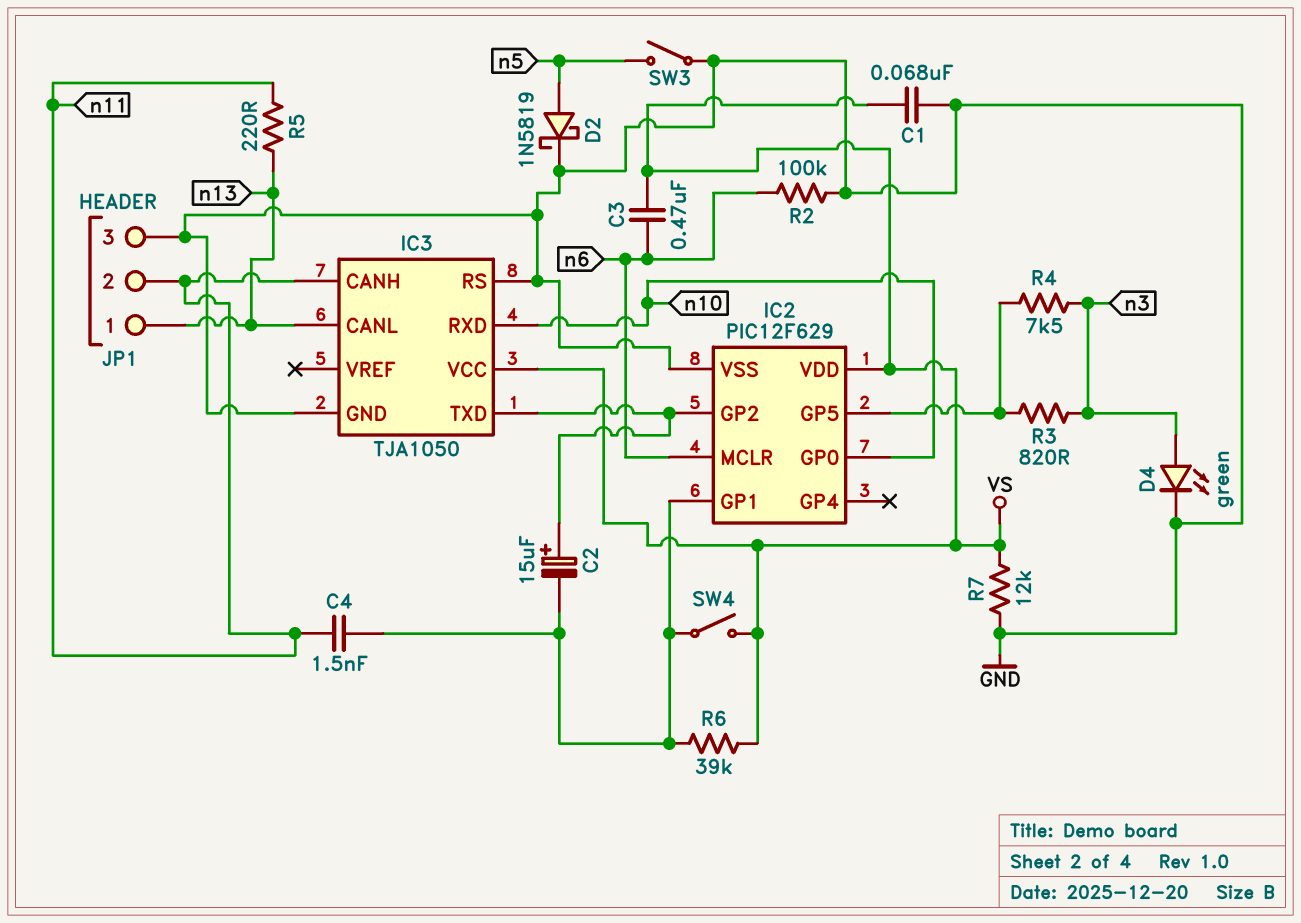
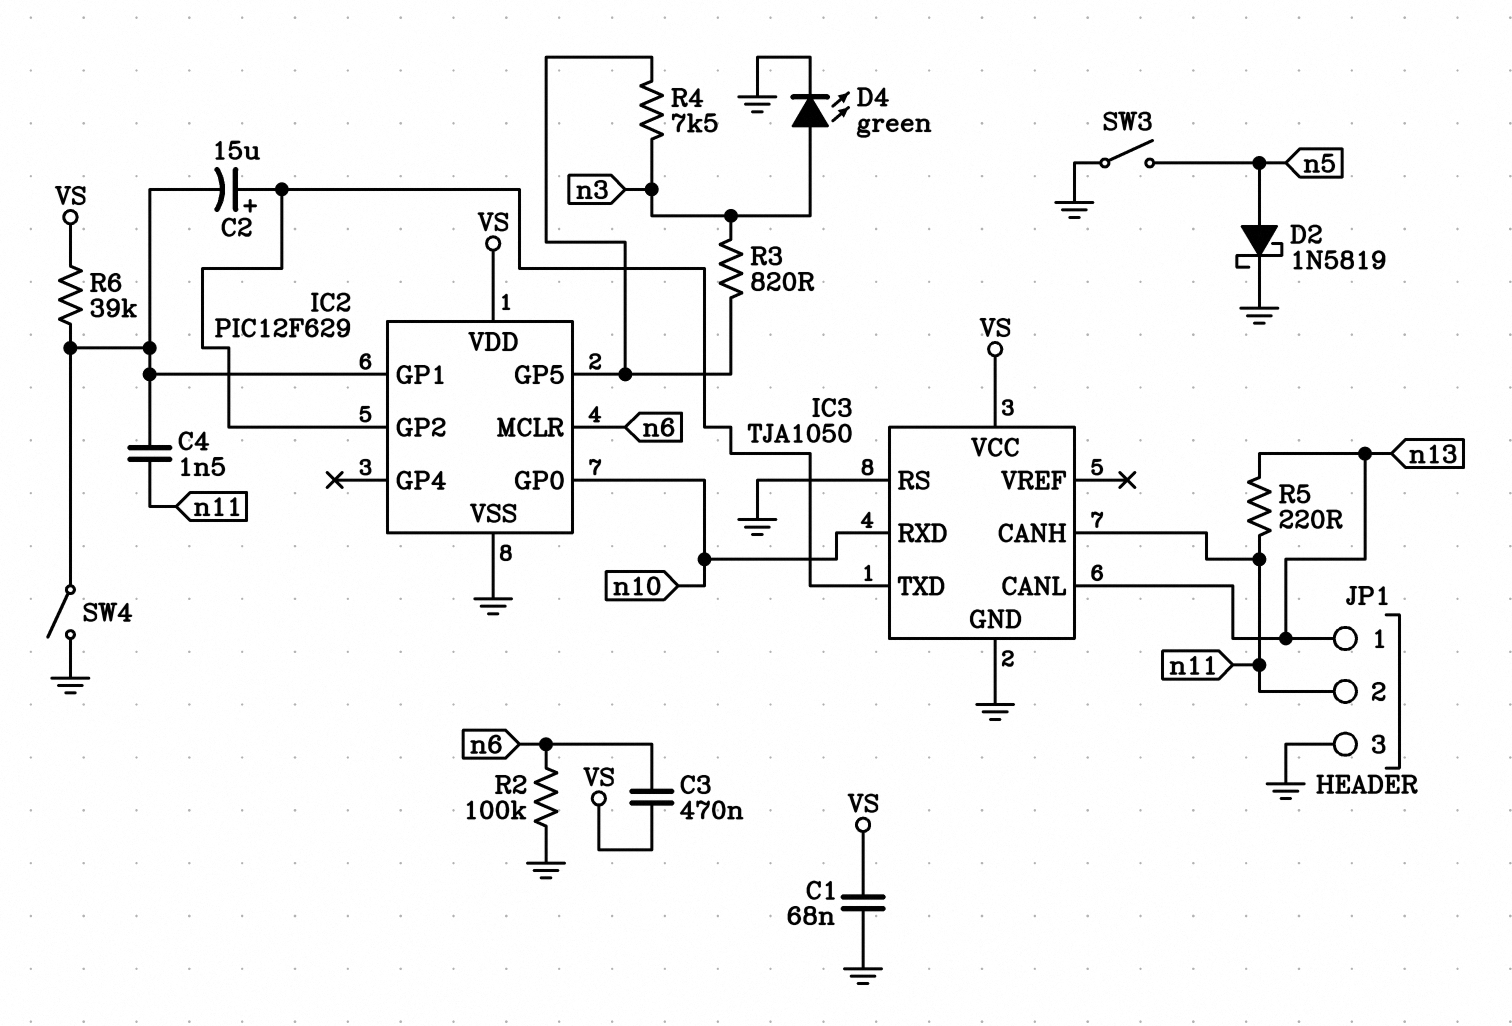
R7: 12k (GND, VS) -> none
SW4: switch (IC2/GP1, VS) -> switch (GND, IC2/GP1)

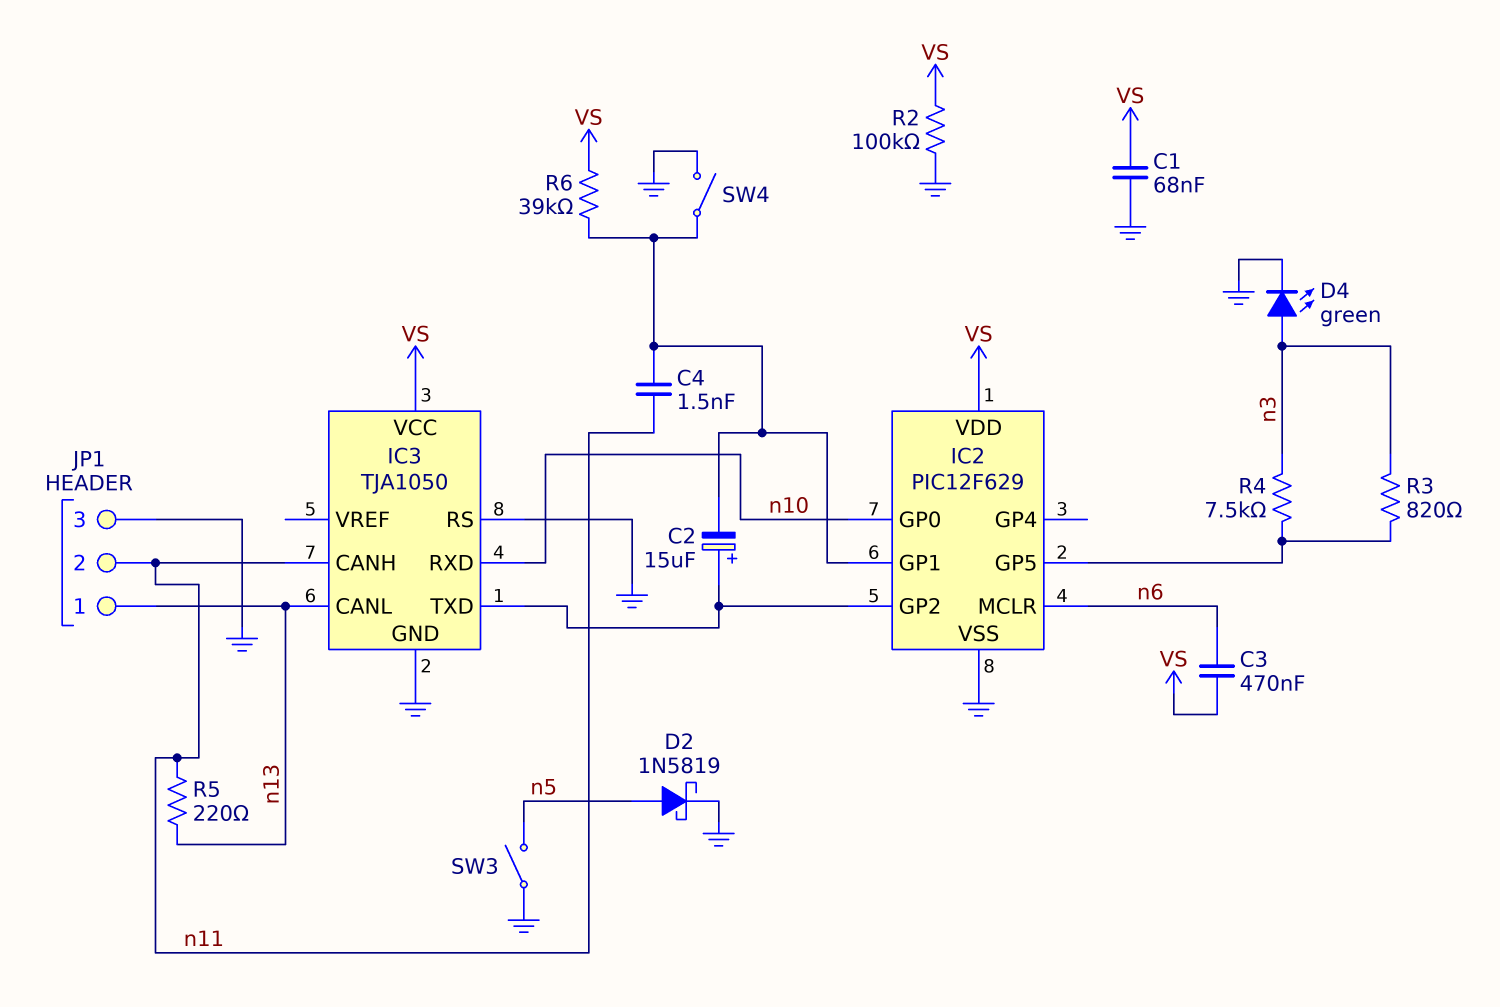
R2: 100k (GND, n6) -> 100k (GND, VS)

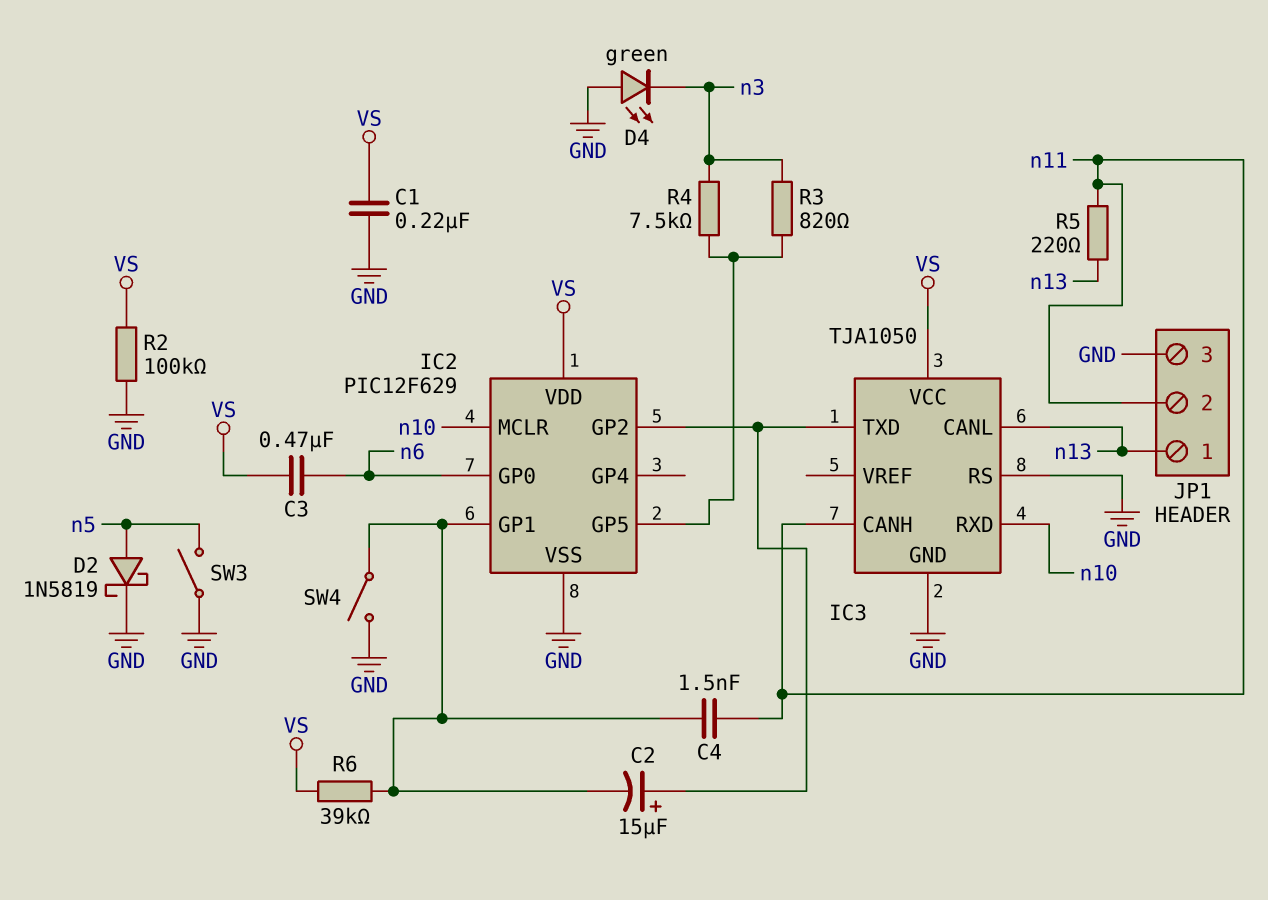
C1: 68nF (GND, VS) -> 220nF (GND, VS)
D4: LED green (A n3, K GND) -> LED green (A GND, K n3)
IC2 pin GP0: n10 -> n6
IC2 pin MCLR: n6 -> n10

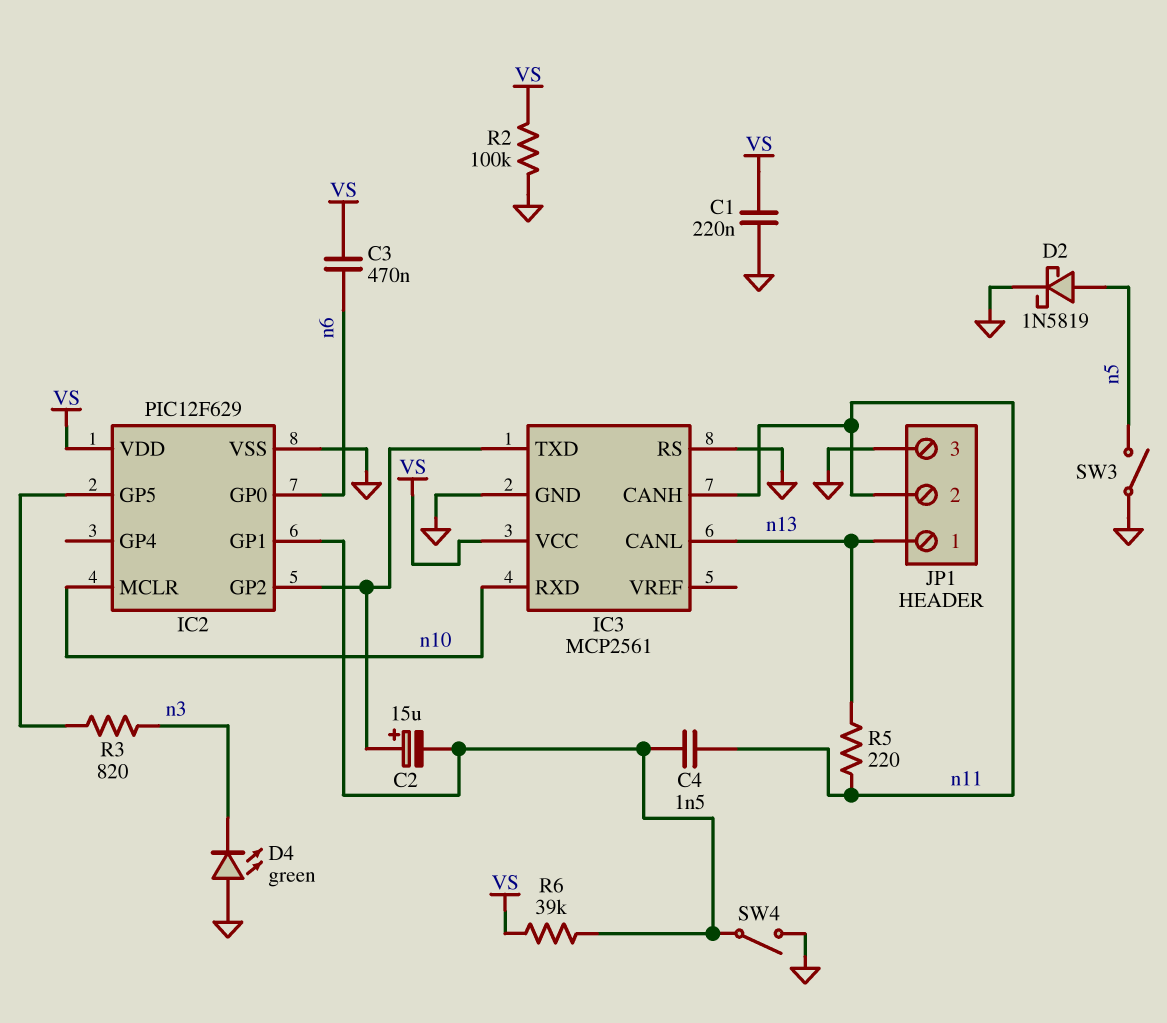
IC3: TJA1050 -> MCP2561
R4: 7.5k (IC2/GP5, n3) -> none

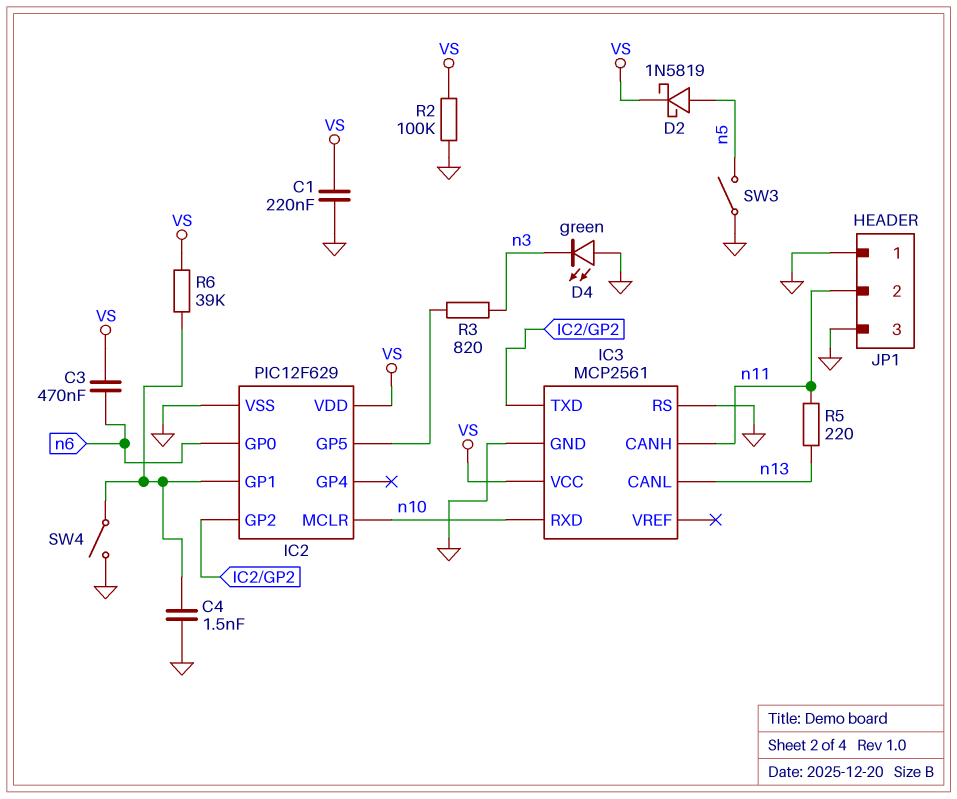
C2: 15uF (plus IC2/GP2, minus IC2/GP1) -> none
C4: 1.5nF (IC2/GP1, n11) -> 1.5nF (GND, IC2/GP1)
D2: schottky 1N5819 (A n5, K GND) -> schottky 1N5819 (A n5, K VS)
JP1 pin 1: n13 -> GND

